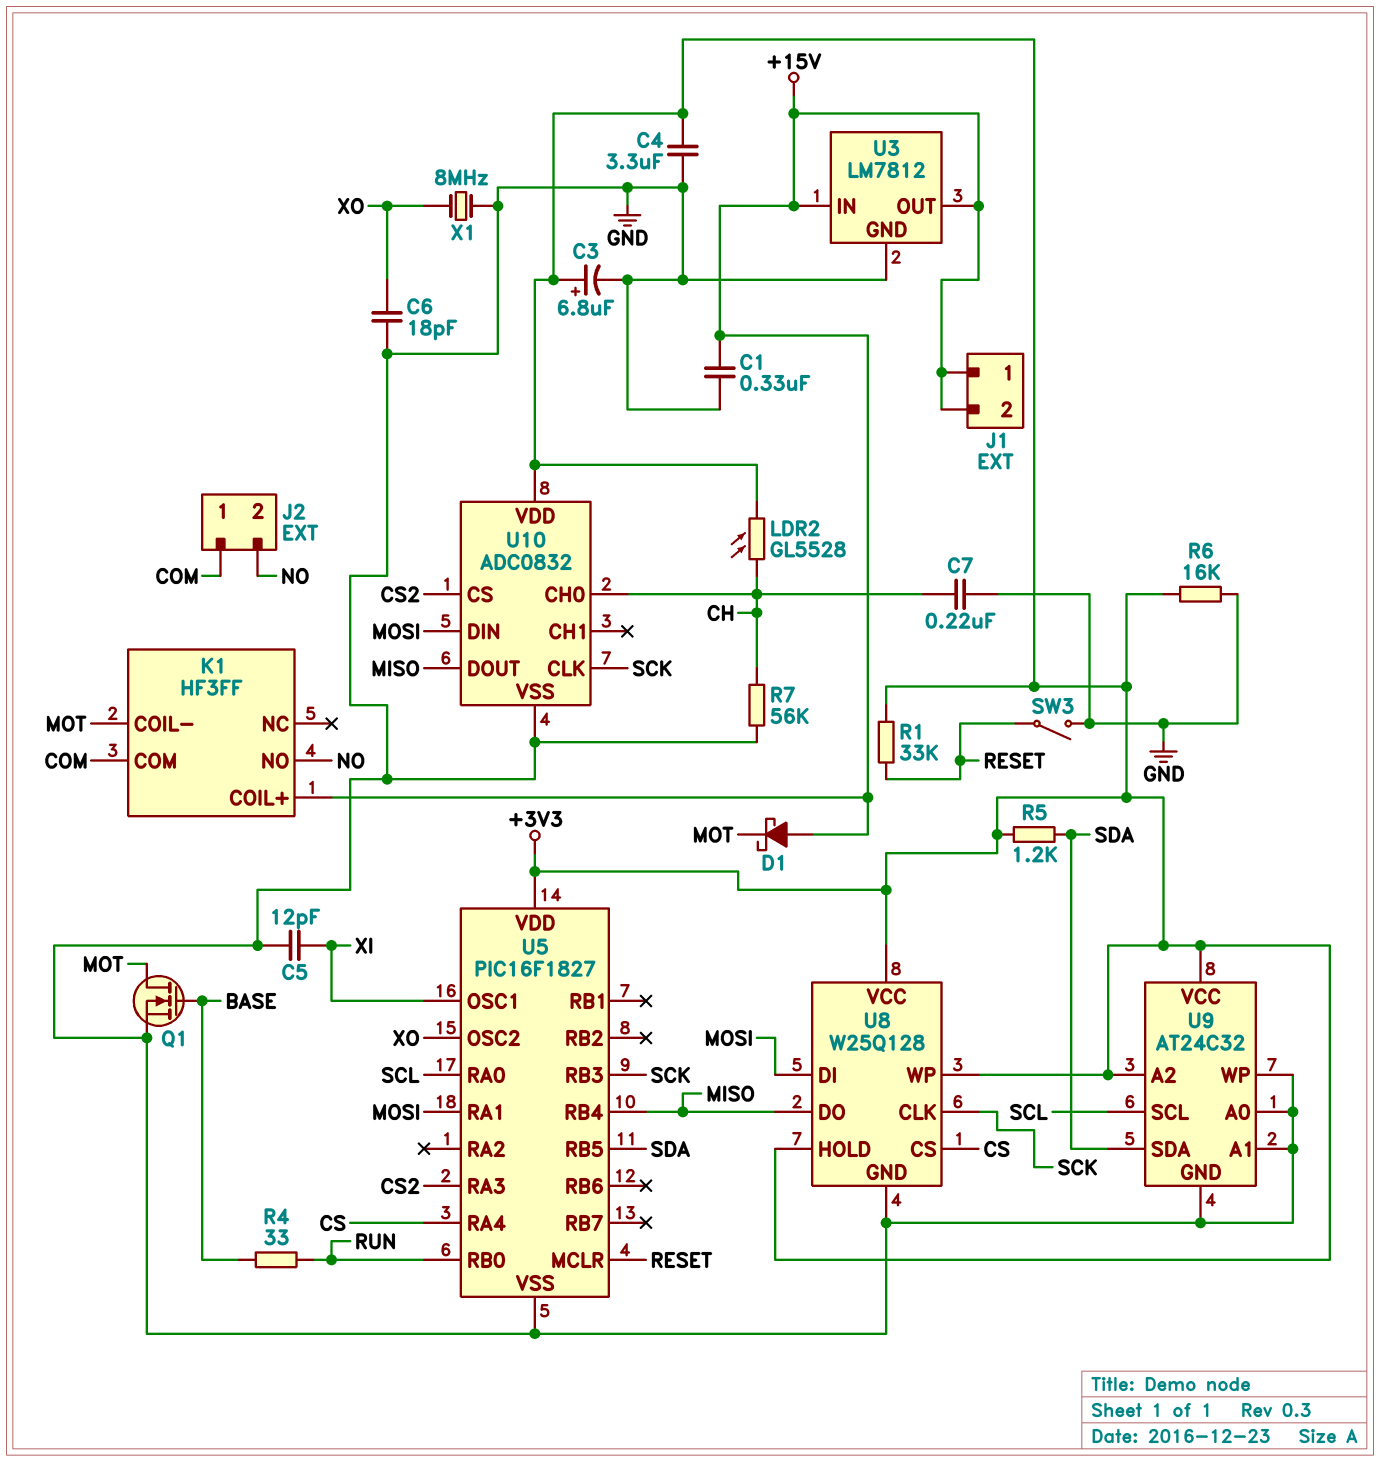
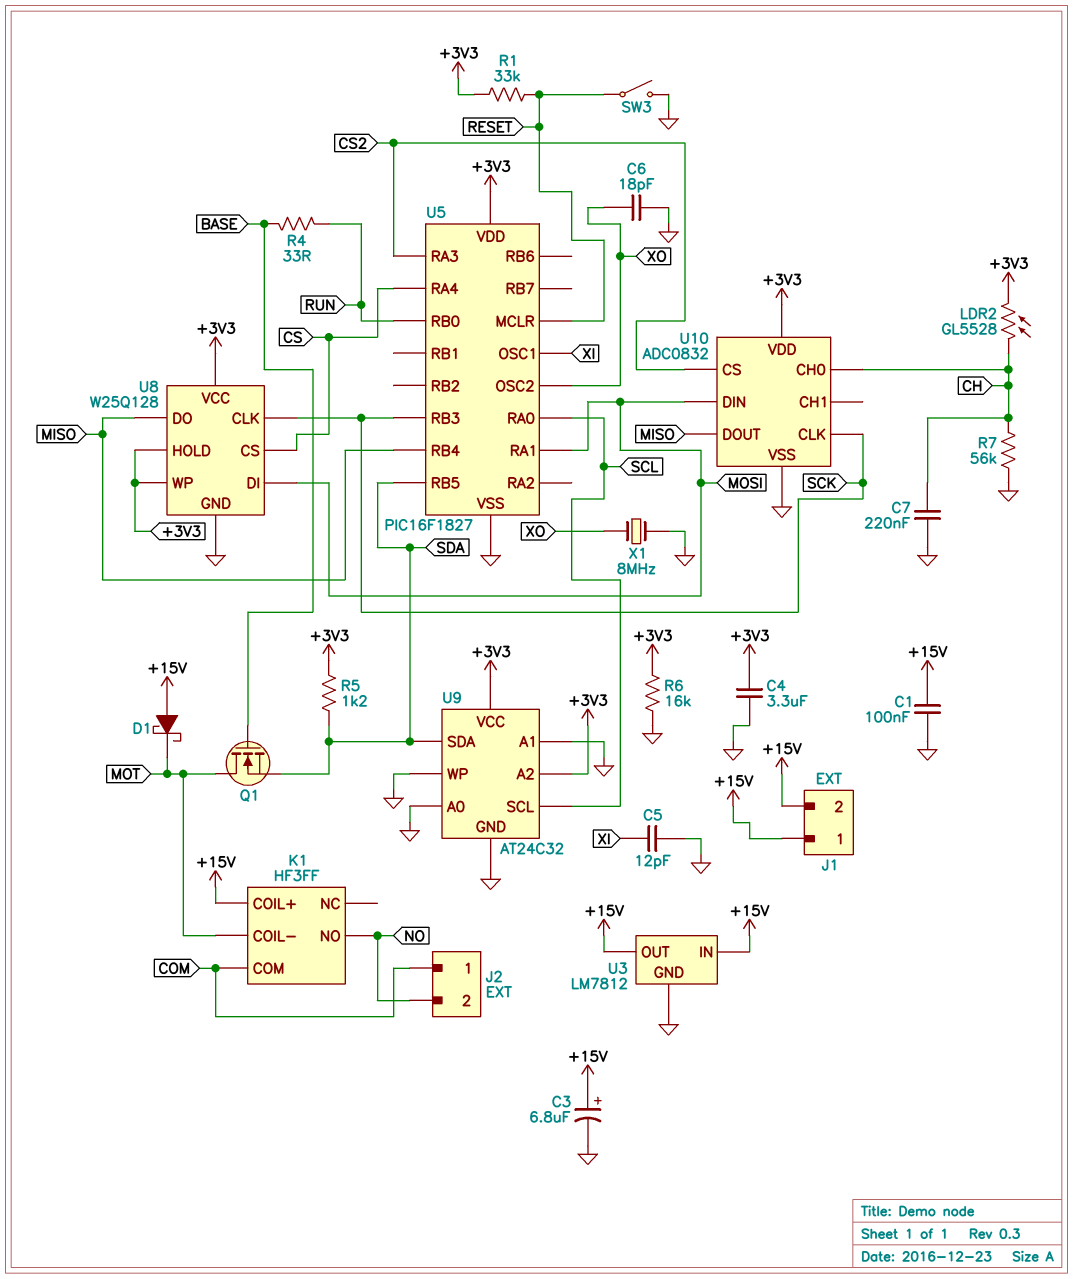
C1: 330nF (+15V, GND) -> 100nF (+15V, GND)
C3: 6.8uF (plus +3V3, minus GND) -> 6.8uF (plus +15V, minus GND)
Q1: NMOS (G BASE, D MOT, S GND) -> NMOS (G BASE, D MOT, S SDA)

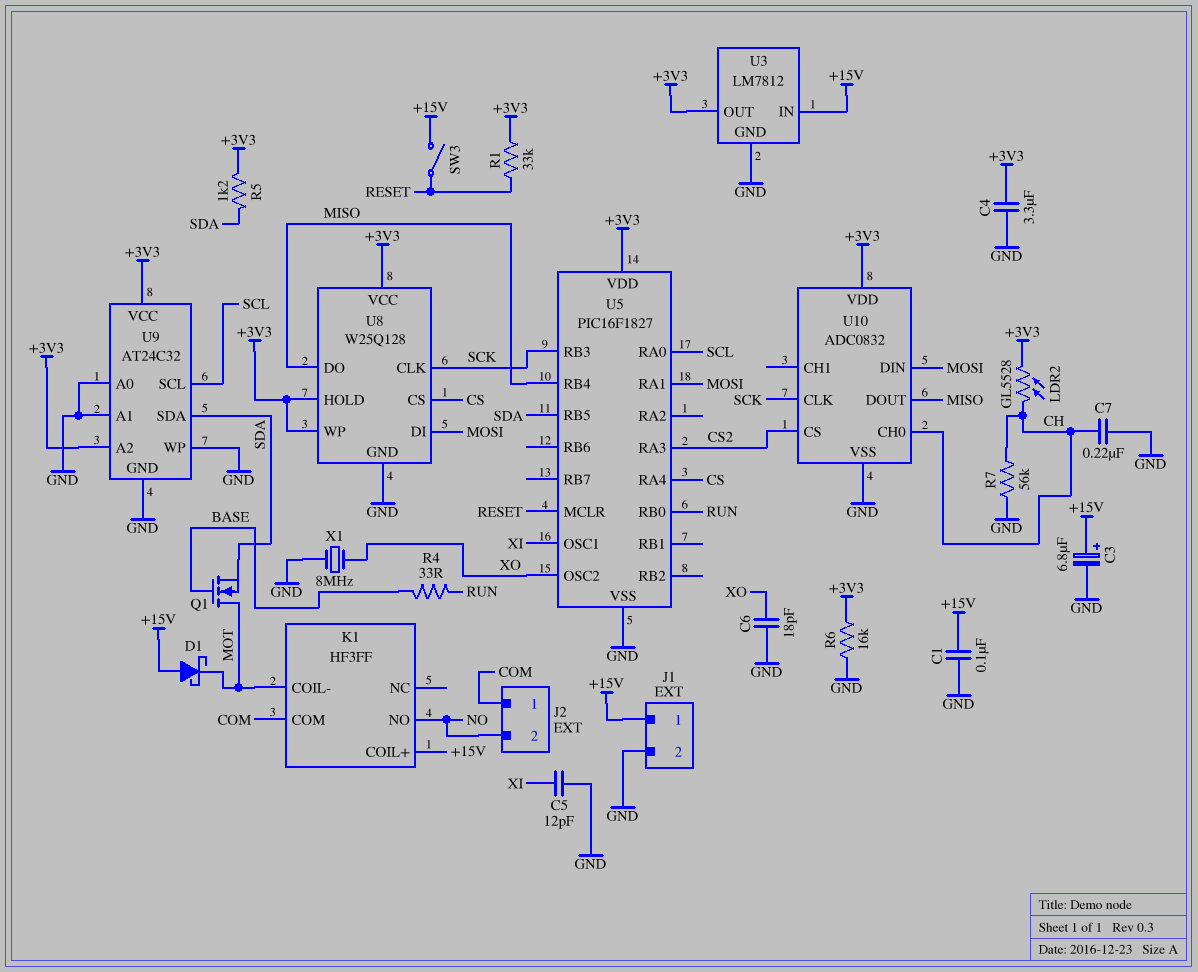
J1 pin 2: +15V -> GND
SW3: switch (GND, RESET) -> switch (+15V, RESET)
U3 pin OUT: +15V -> +3V3

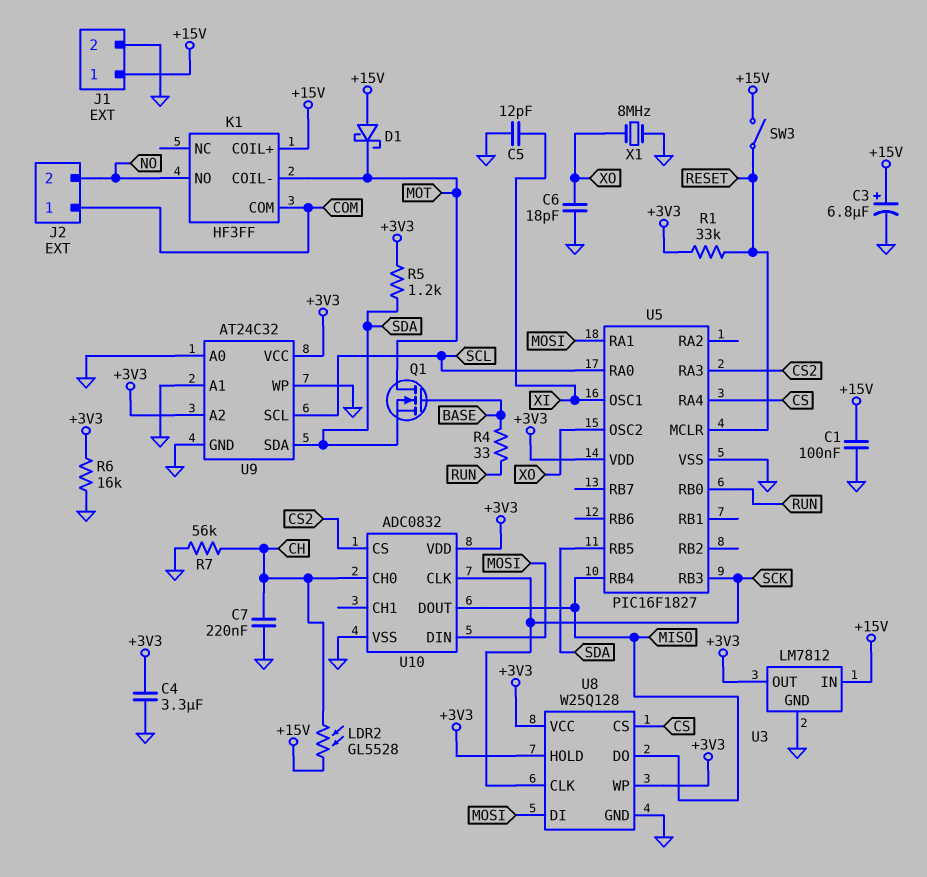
LDR2: GL5528 (+3V3, CH) -> GL5528 (+15V, CH)

